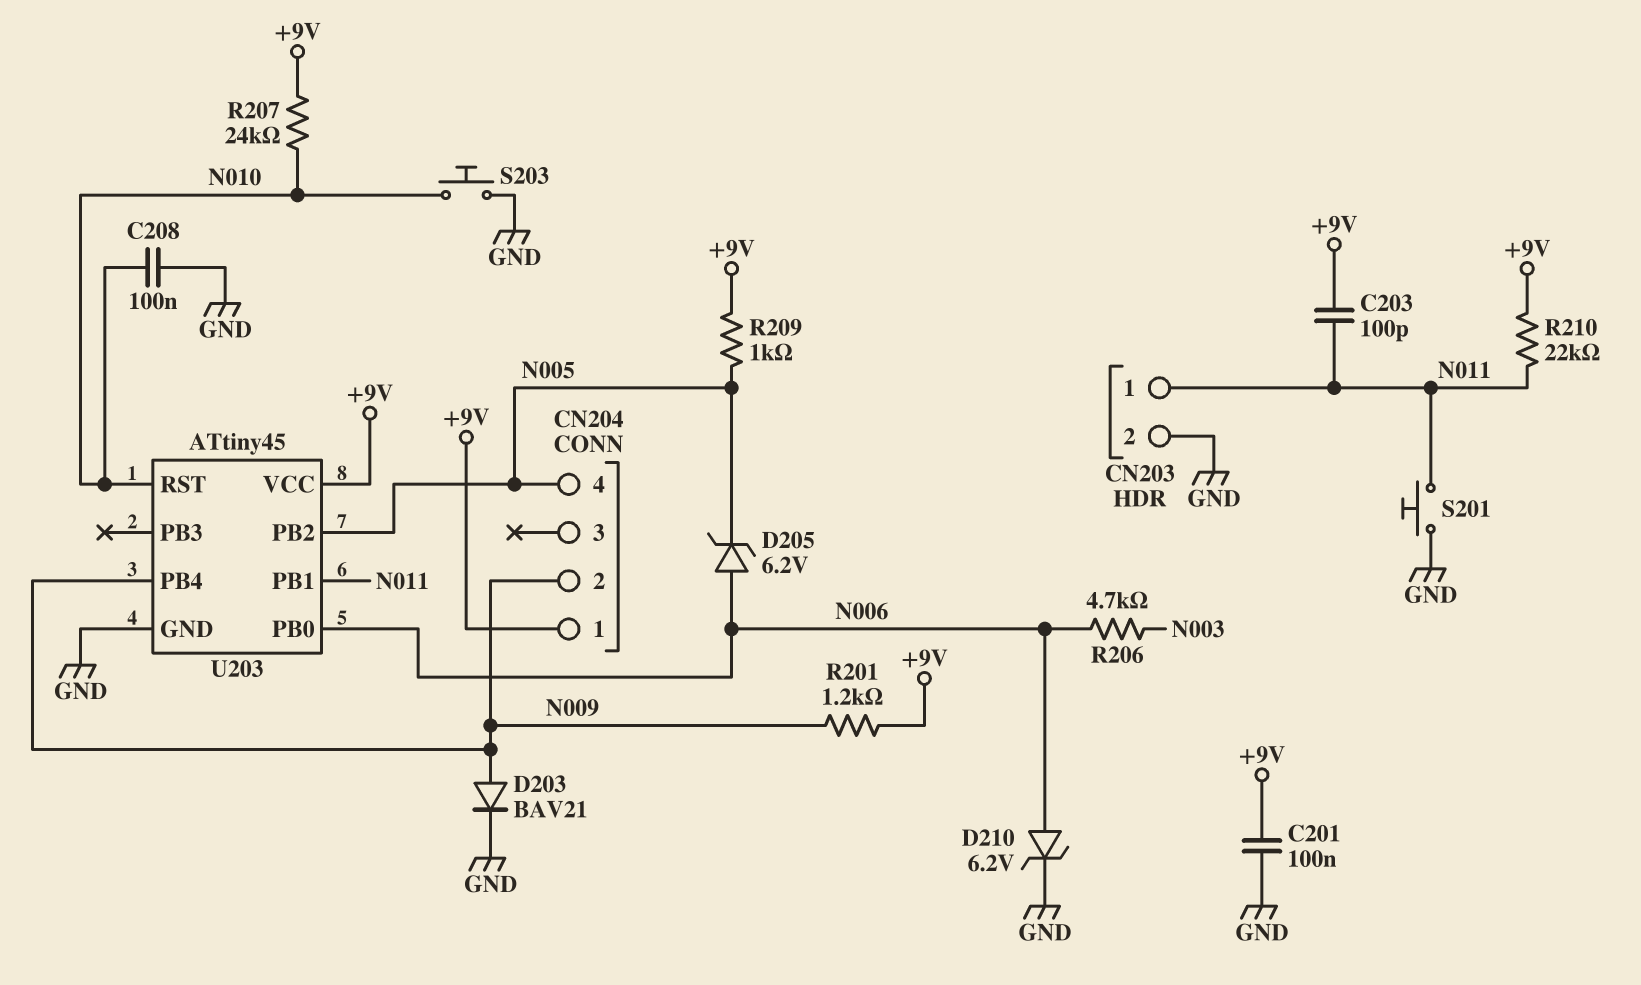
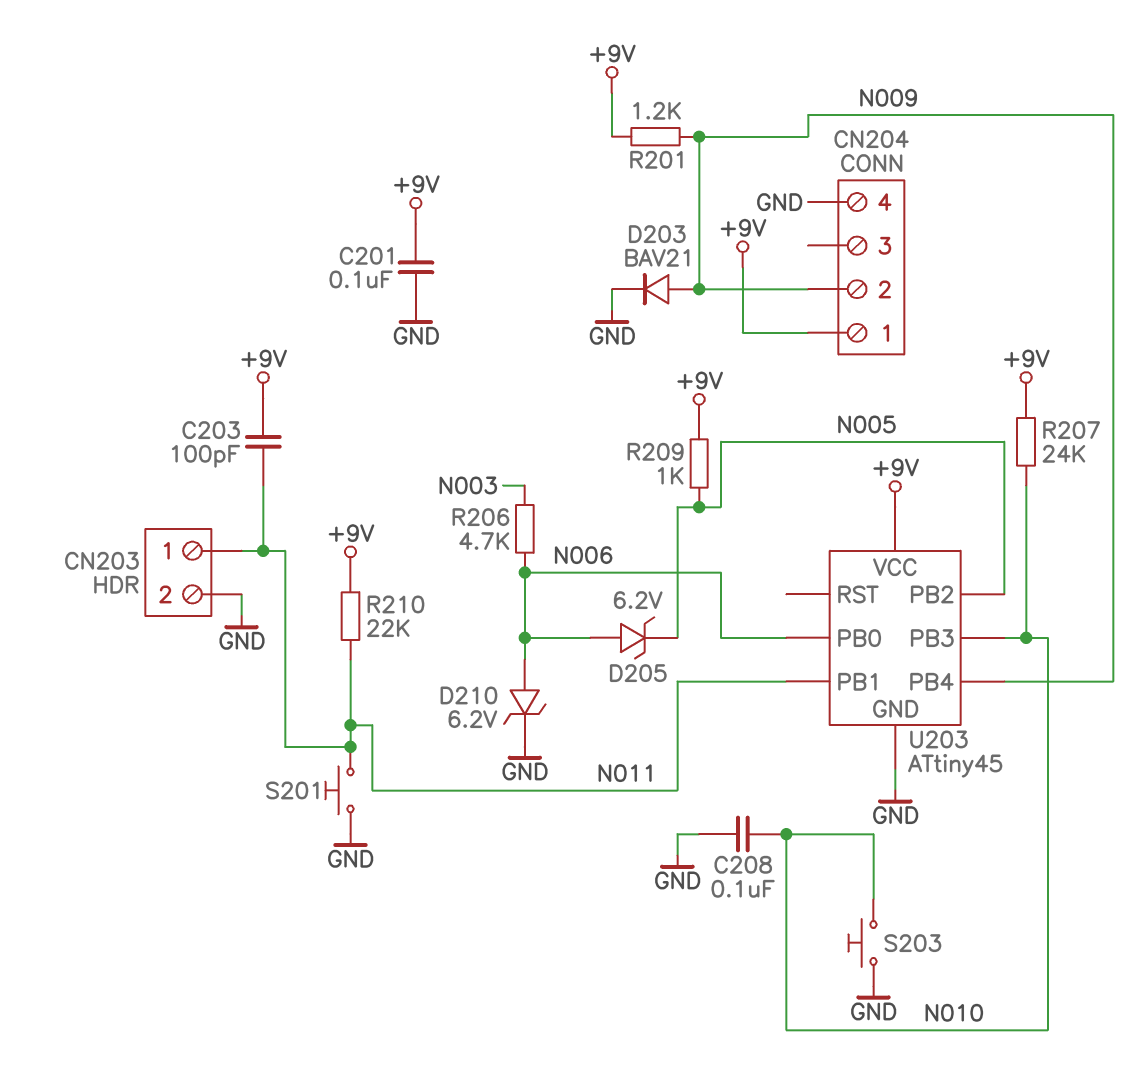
CN204 pin 4: N005 -> GND
U203 pin PB3: none -> N010
U203 pin RST: N010 -> none

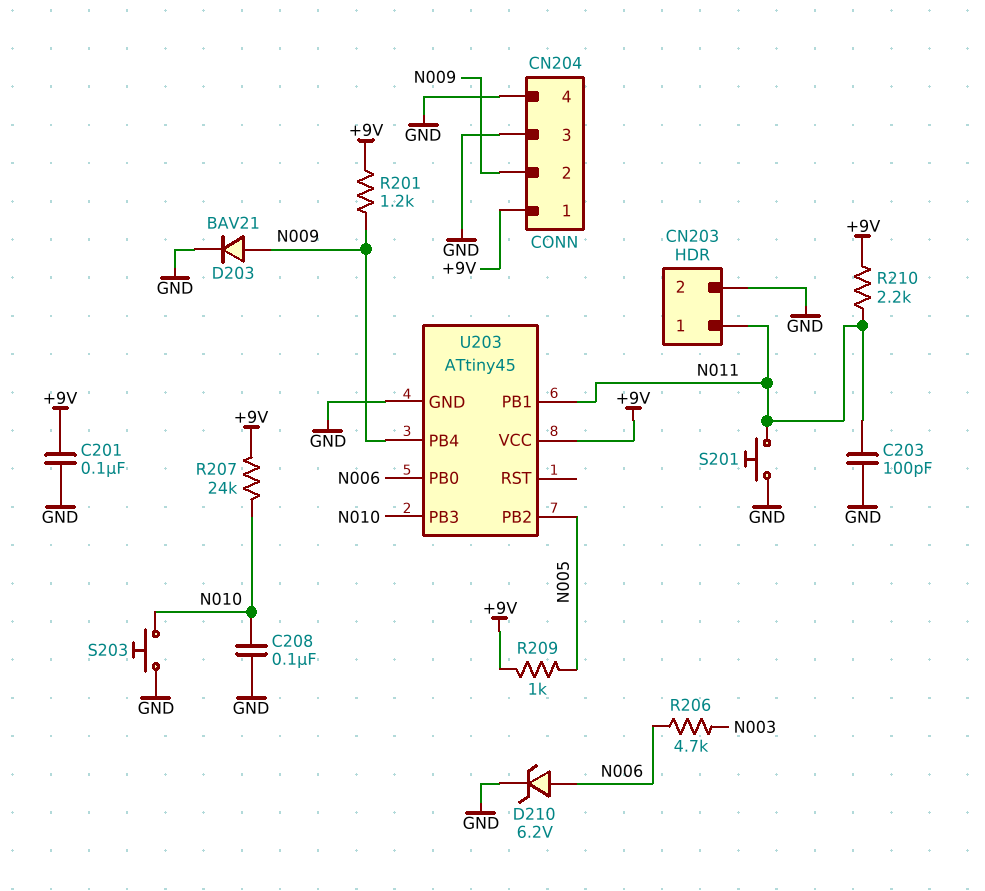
C203: 100pF (+9V, N011) -> 100pF (GND, N011)
CN204 pin 3: none -> GND
D205: zener 6.2V (A N006, K N005) -> none
R210: 22k (+9V, N011) -> 2.2k (+9V, N011)

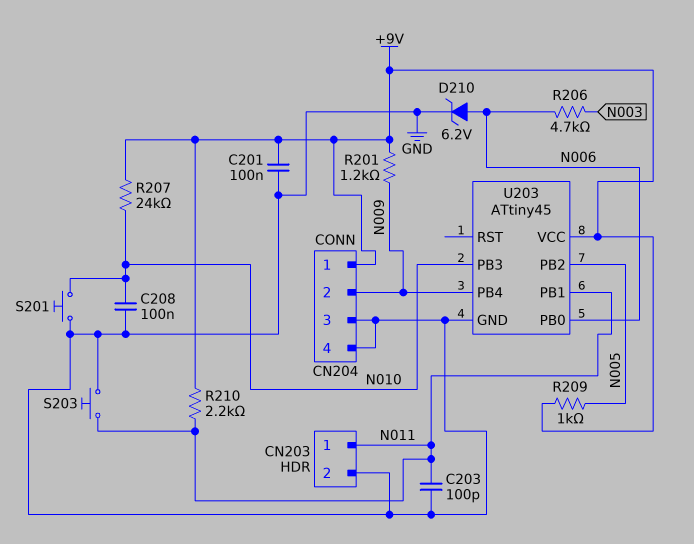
D203: diode BAV21 (A N009, K GND) -> none
S201: button (GND, N011) -> button (GND, N010)
S203: button (GND, N010) -> button (GND, N011)

